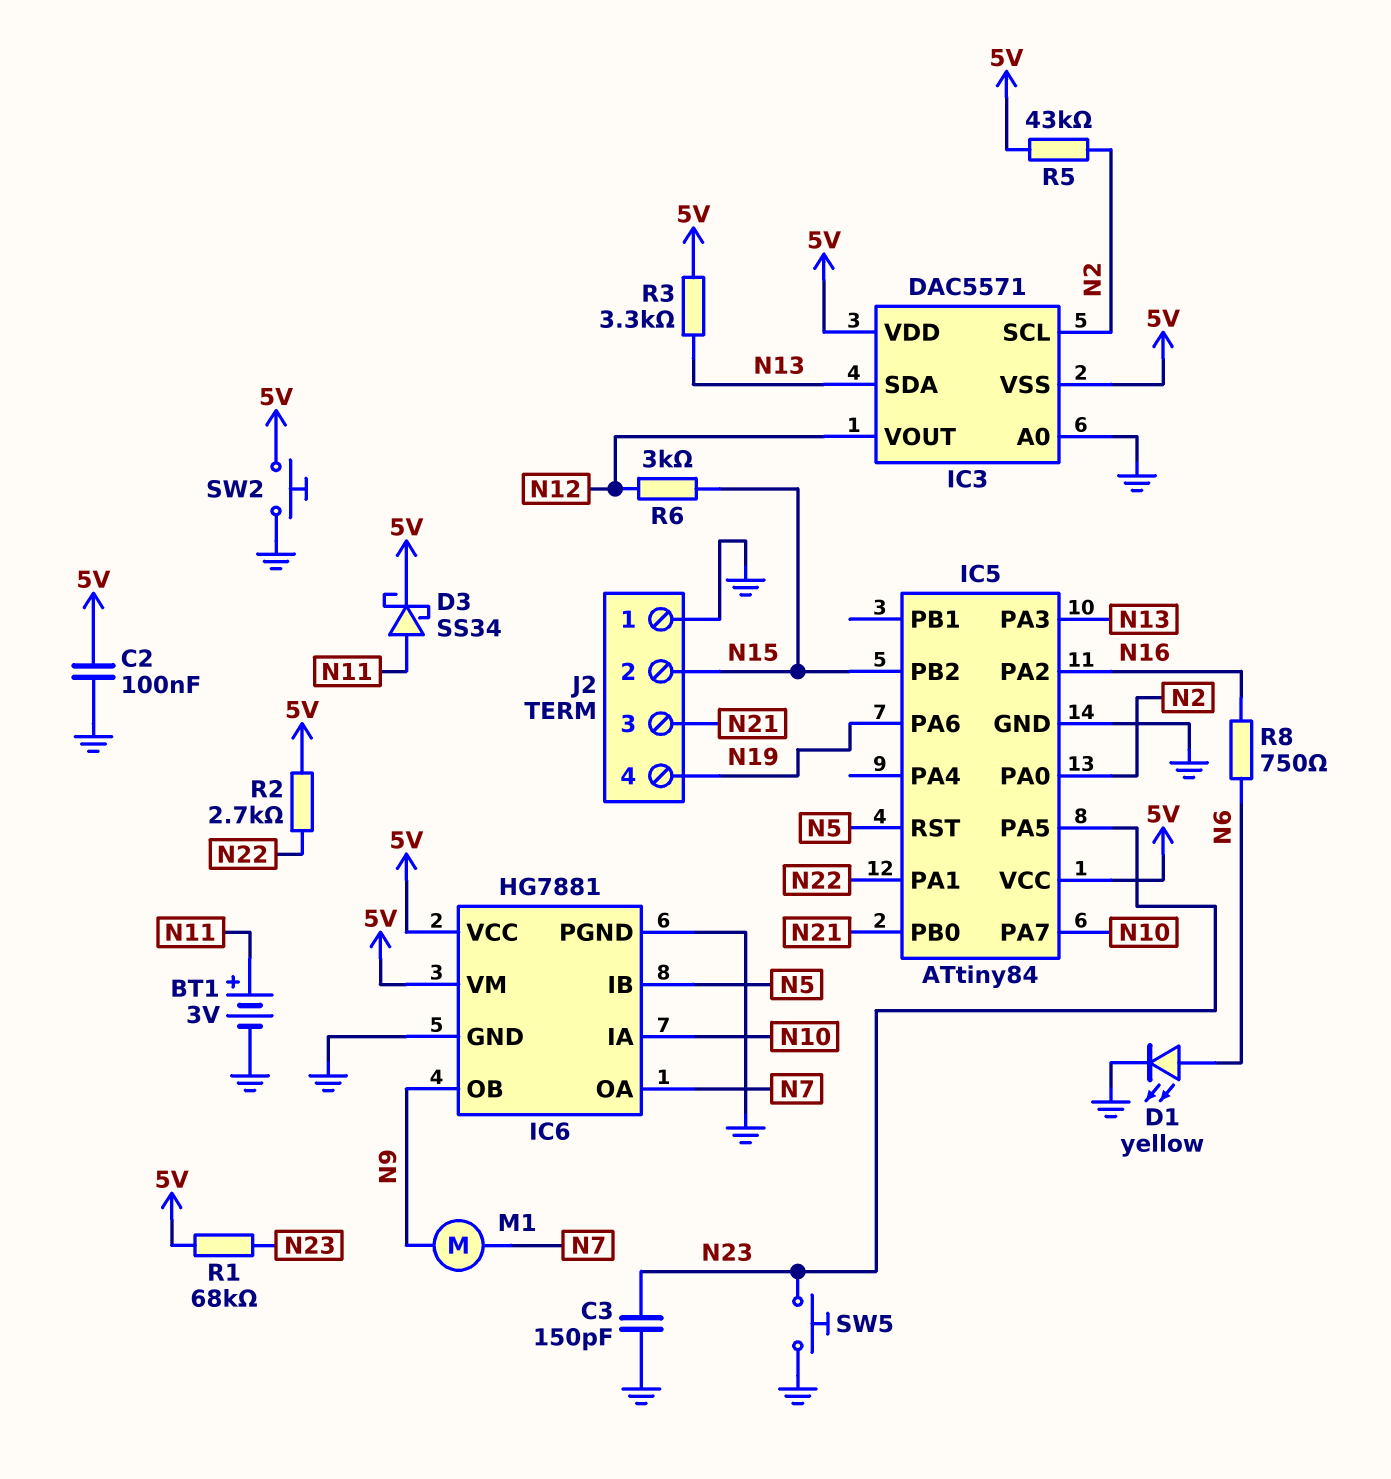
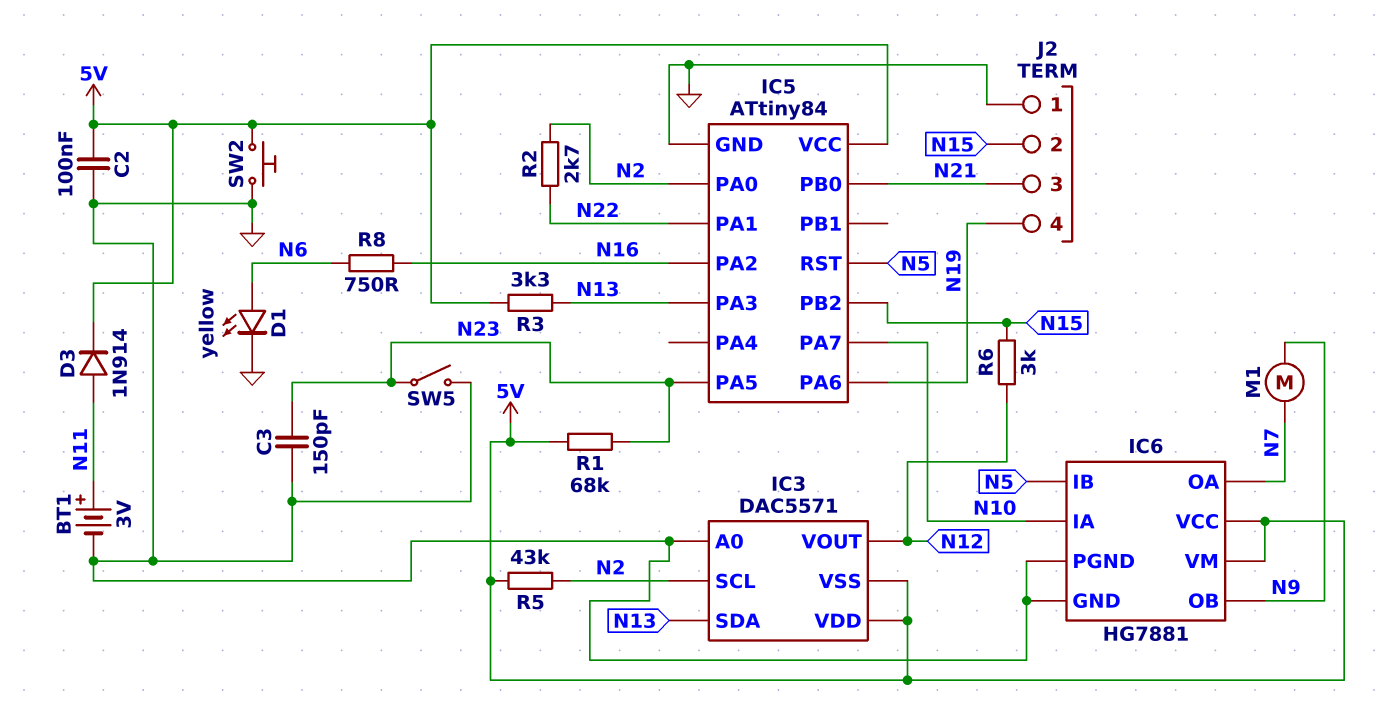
D3: schottky SS34 (A N11, K 5V) -> diode 1N914 (A N11, K 5V)
R2: 2.7k (5V, N22) -> 2.7k (N2, N22)
SW5: button (GND, N23) -> switch (GND, N23)

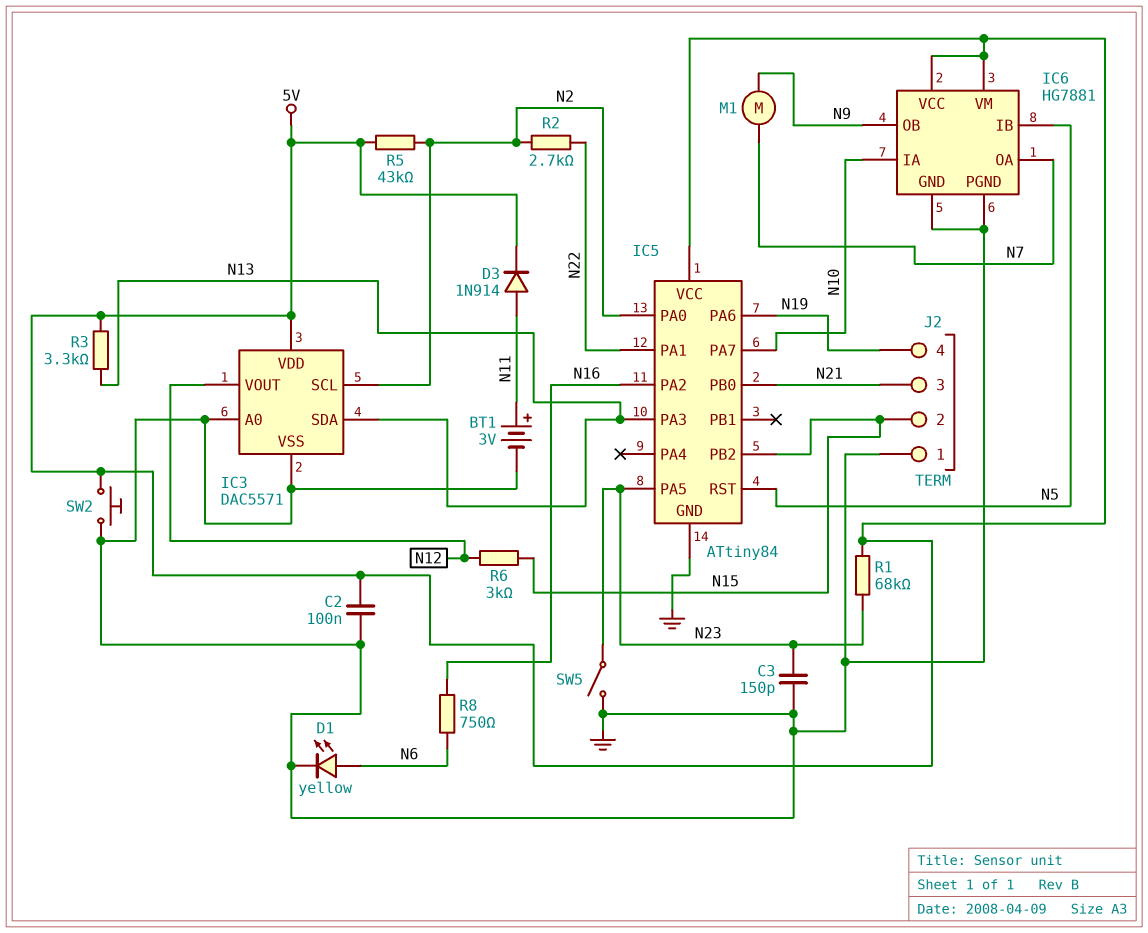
IC3 pin VSS: 5V -> GND

